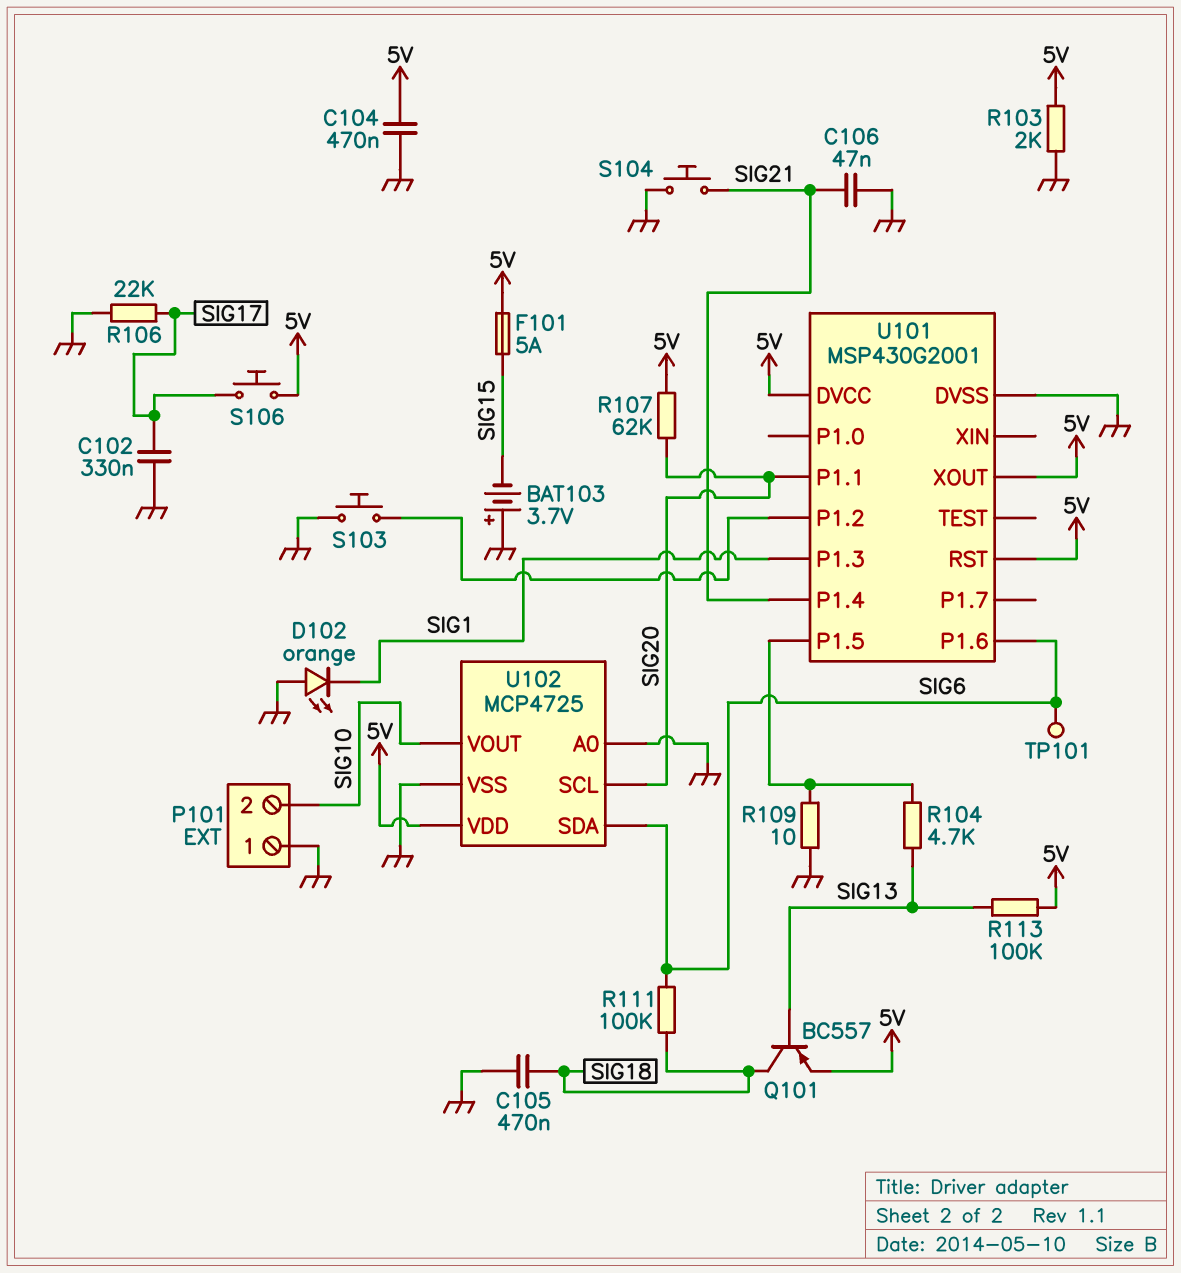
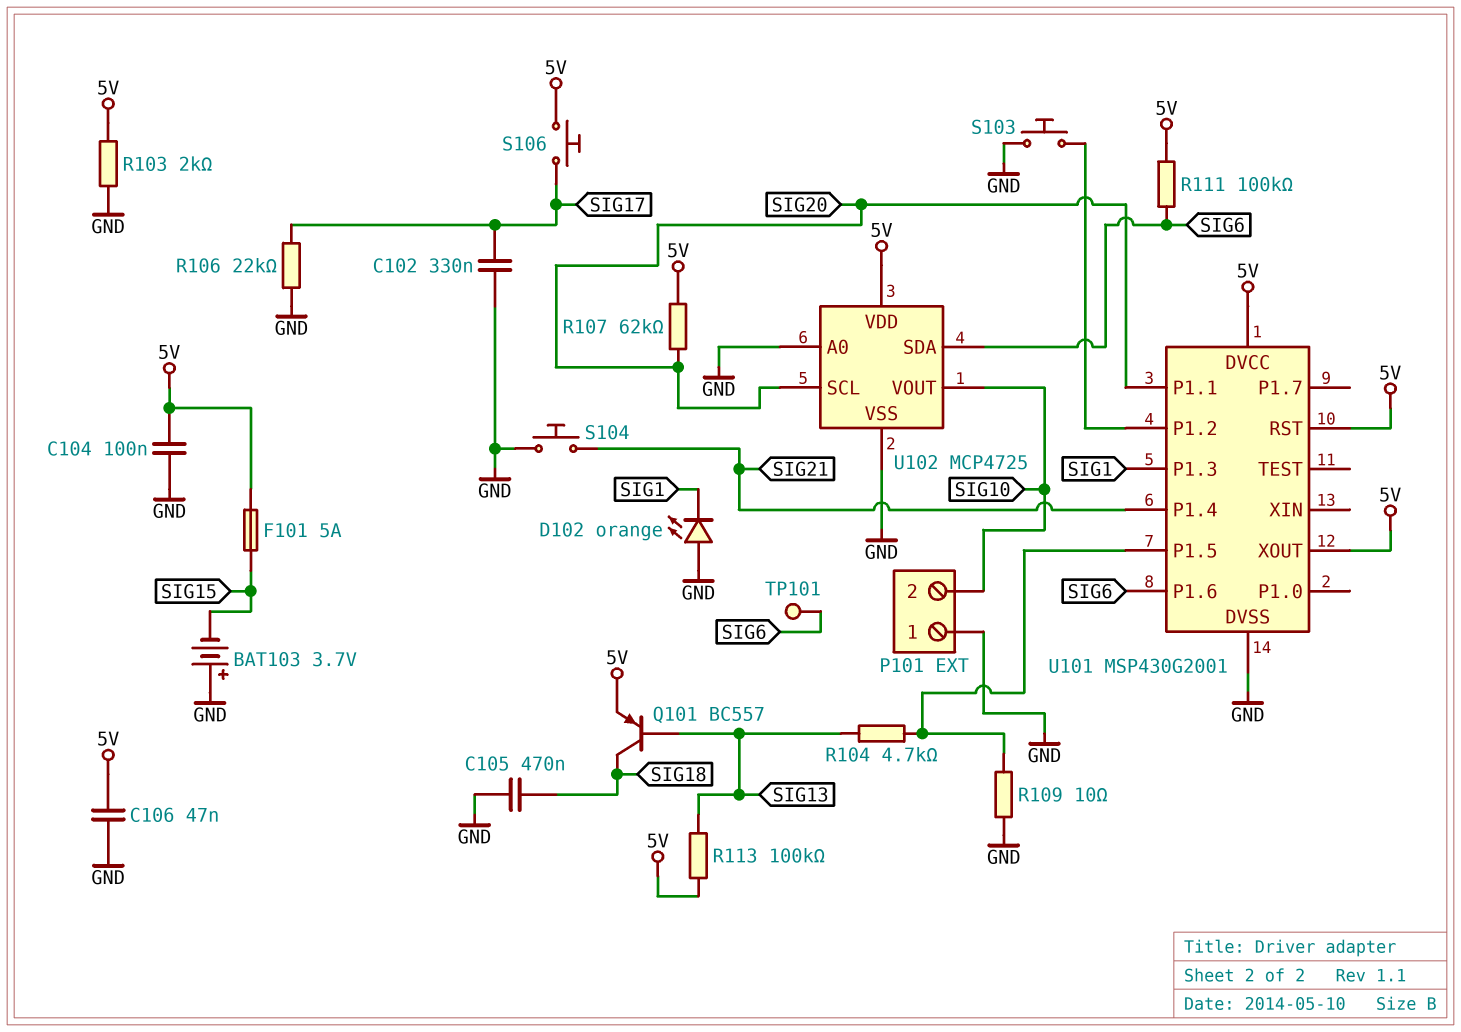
C104: 470nF (5V, GND) -> 100nF (5V, GND)
C106: 47nF (GND, SIG21) -> 47nF (5V, GND)
R111: 100k (SIG6, SIG18) -> 100k (5V, SIG6)

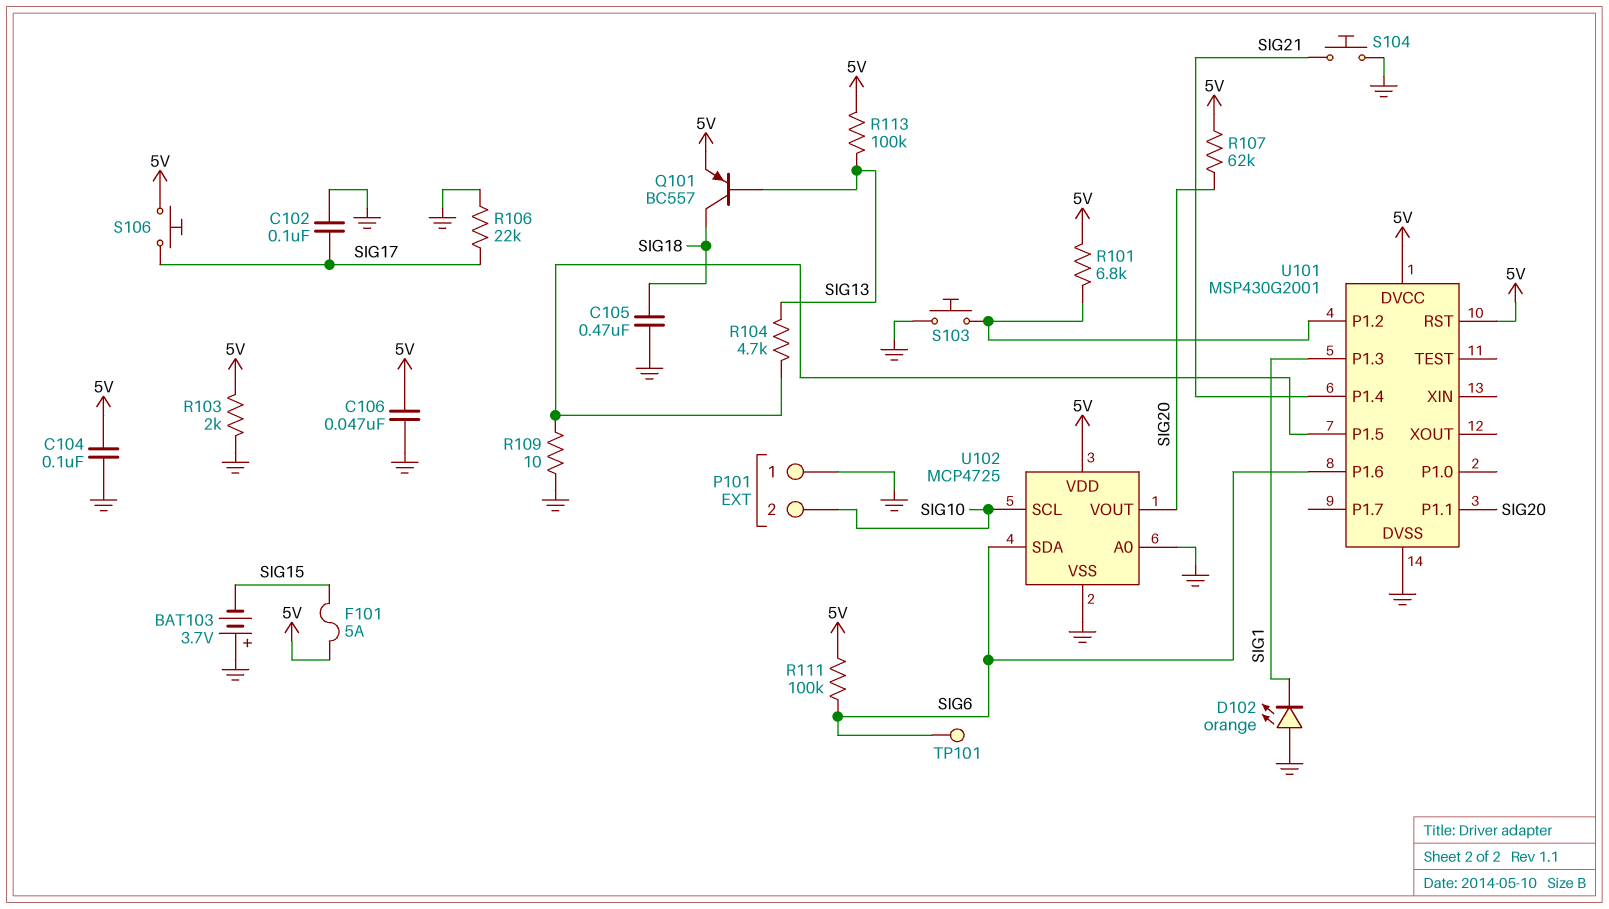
C102: 330nF (GND, SIG17) -> 100nF (GND, SIG17)
R101: none -> 6.8k (5V, U101/P1.2)
U101 pin XOUT: 5V -> none
U102 pin SCL: SIG20 -> SIG10
U102 pin VOUT: SIG10 -> SIG20

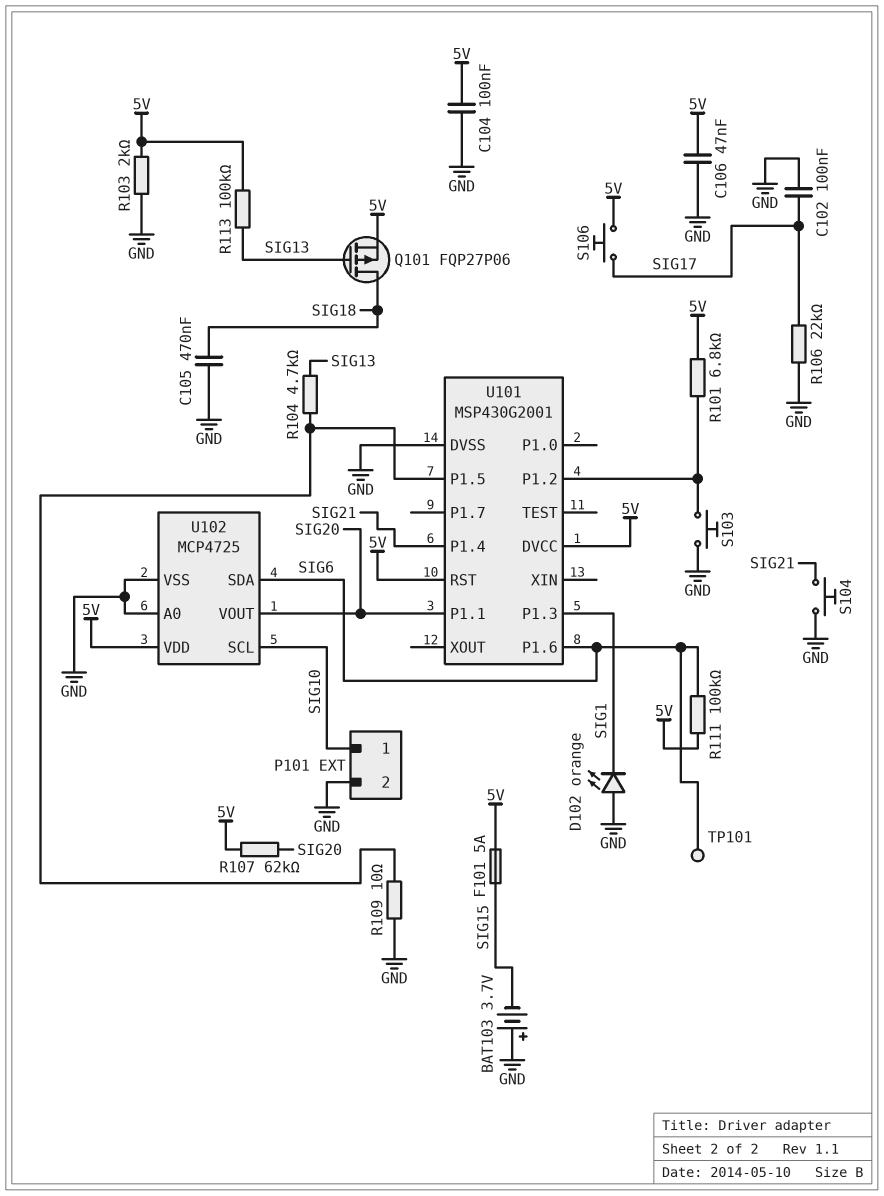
P101 pin 1: GND -> SIG10
P101 pin 2: SIG10 -> GND
Q101: PNP BC557 (B SIG13, C SIG18, E 5V) -> PMOS FQP27P06 (G SIG13, D SIG18, S 5V)

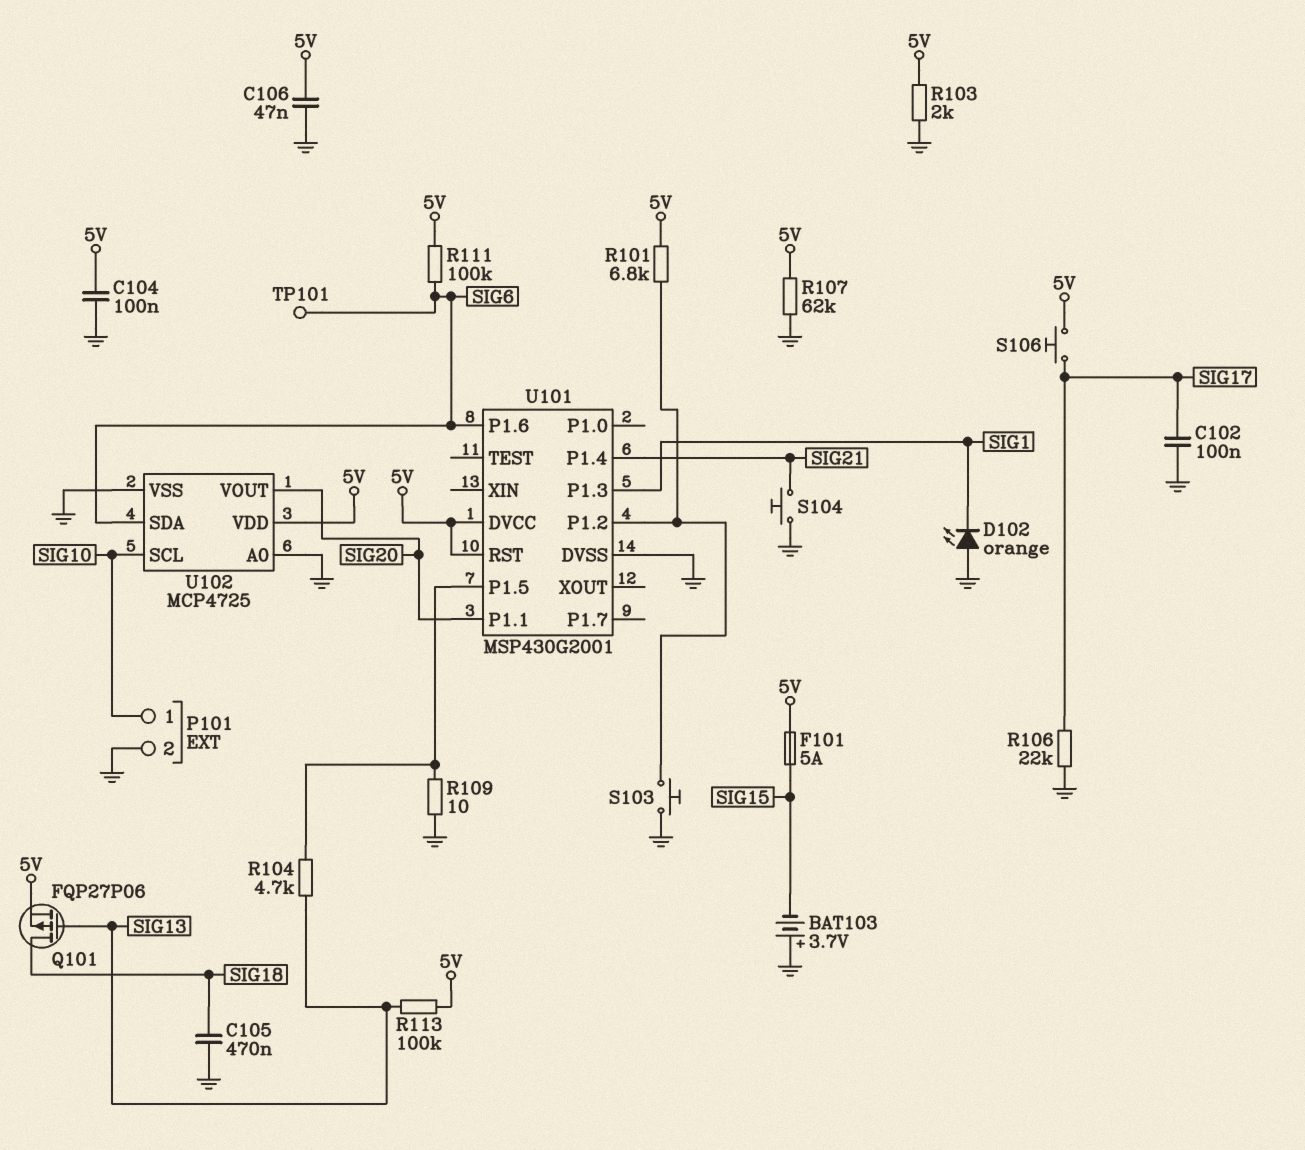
R107: 62k (5V, SIG20) -> 62k (5V, GND)

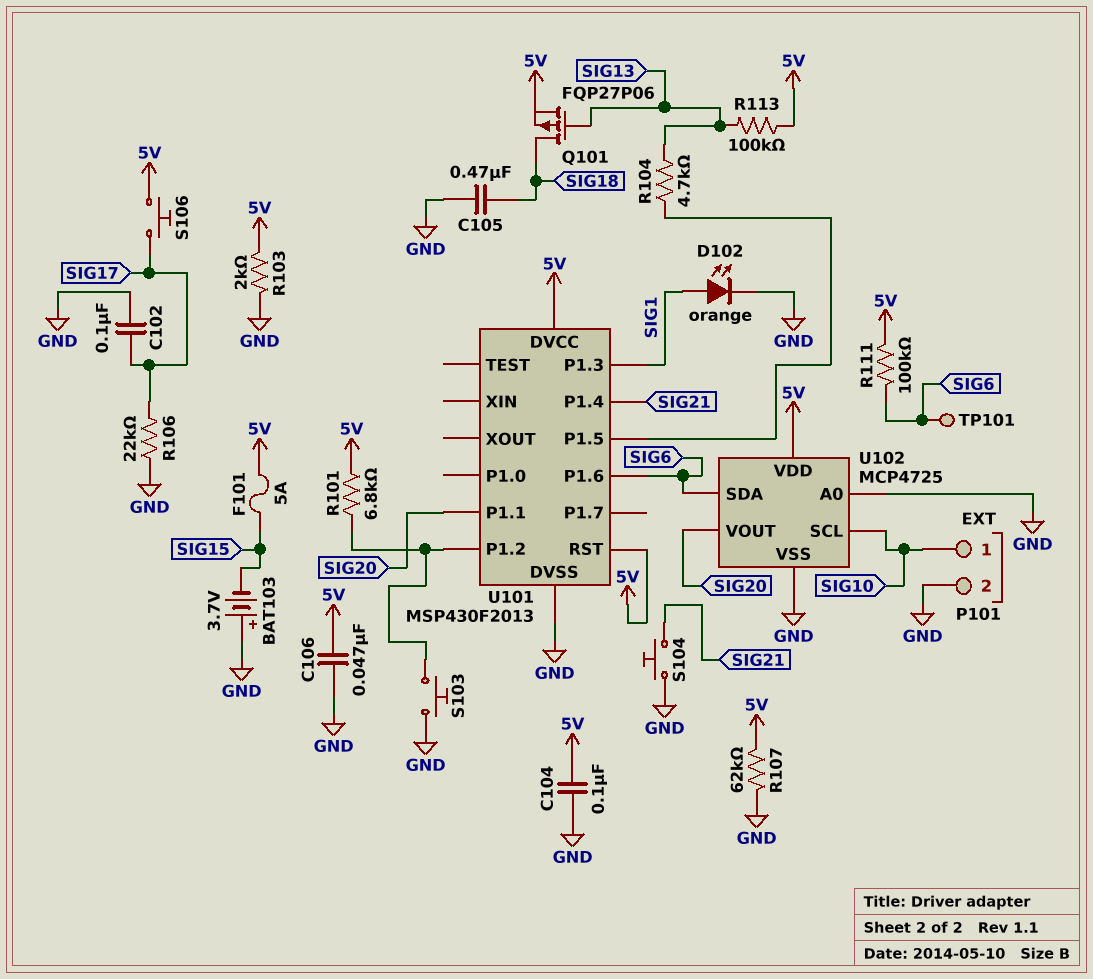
D102: LED orange (A GND, K SIG1) -> LED orange (A SIG1, K GND)
R109: 10 (GND, U101/P1.5) -> none
U101: MSP430G2001 -> MSP430F2013

